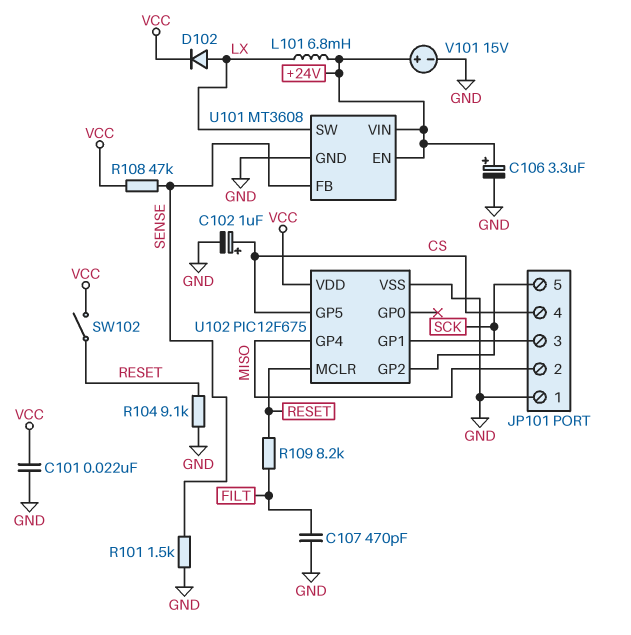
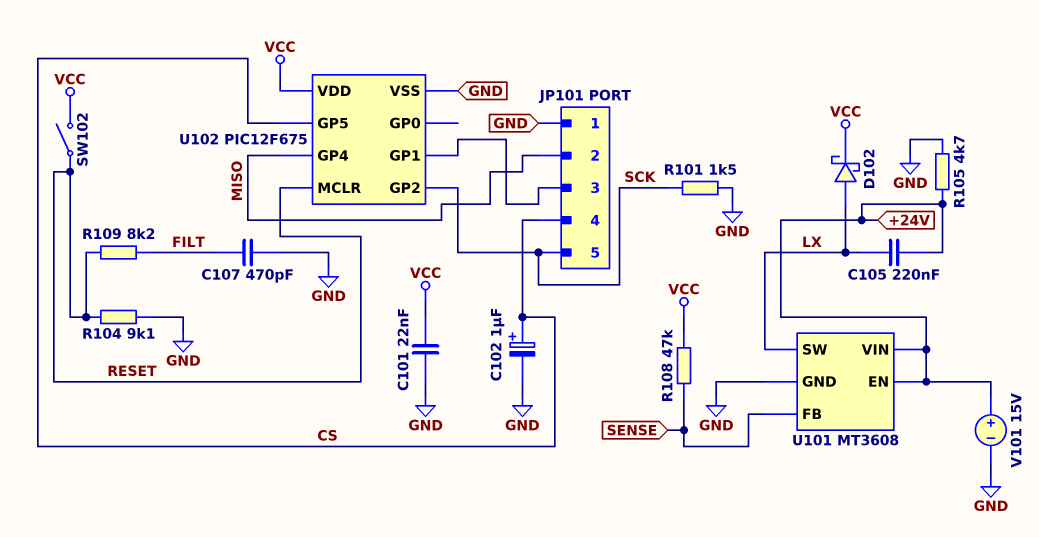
C105: none -> 220nF (+24V, LX)
C106: 3.3uF (plus +24V, minus GND) -> none
D102: diode (A LX, K VCC) -> schottky (A LX, K VCC)
L101: 6.8mH (+24V, LX) -> none
R101: 1.5k (GND, SENSE) -> 1.5k (GND, SCK)
R105: none -> 4.7k (+24V, GND)

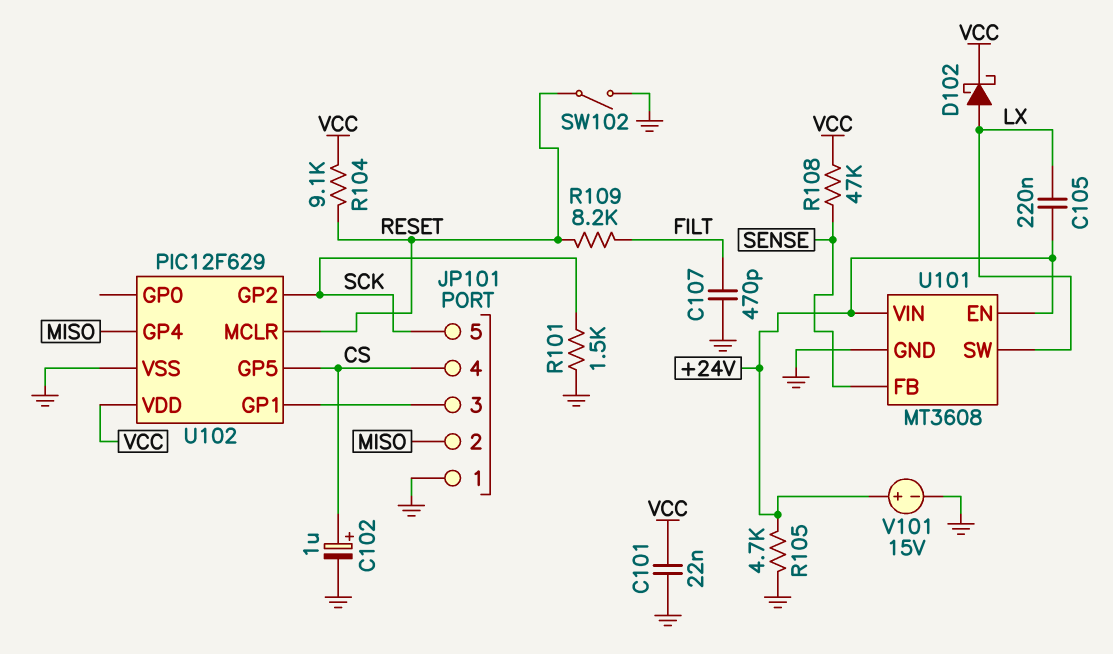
R104: 9.1k (GND, RESET) -> 9.1k (RESET, VCC)
SW102: switch (RESET, VCC) -> switch (GND, RESET)
U102: PIC12F675 -> PIC12F629

